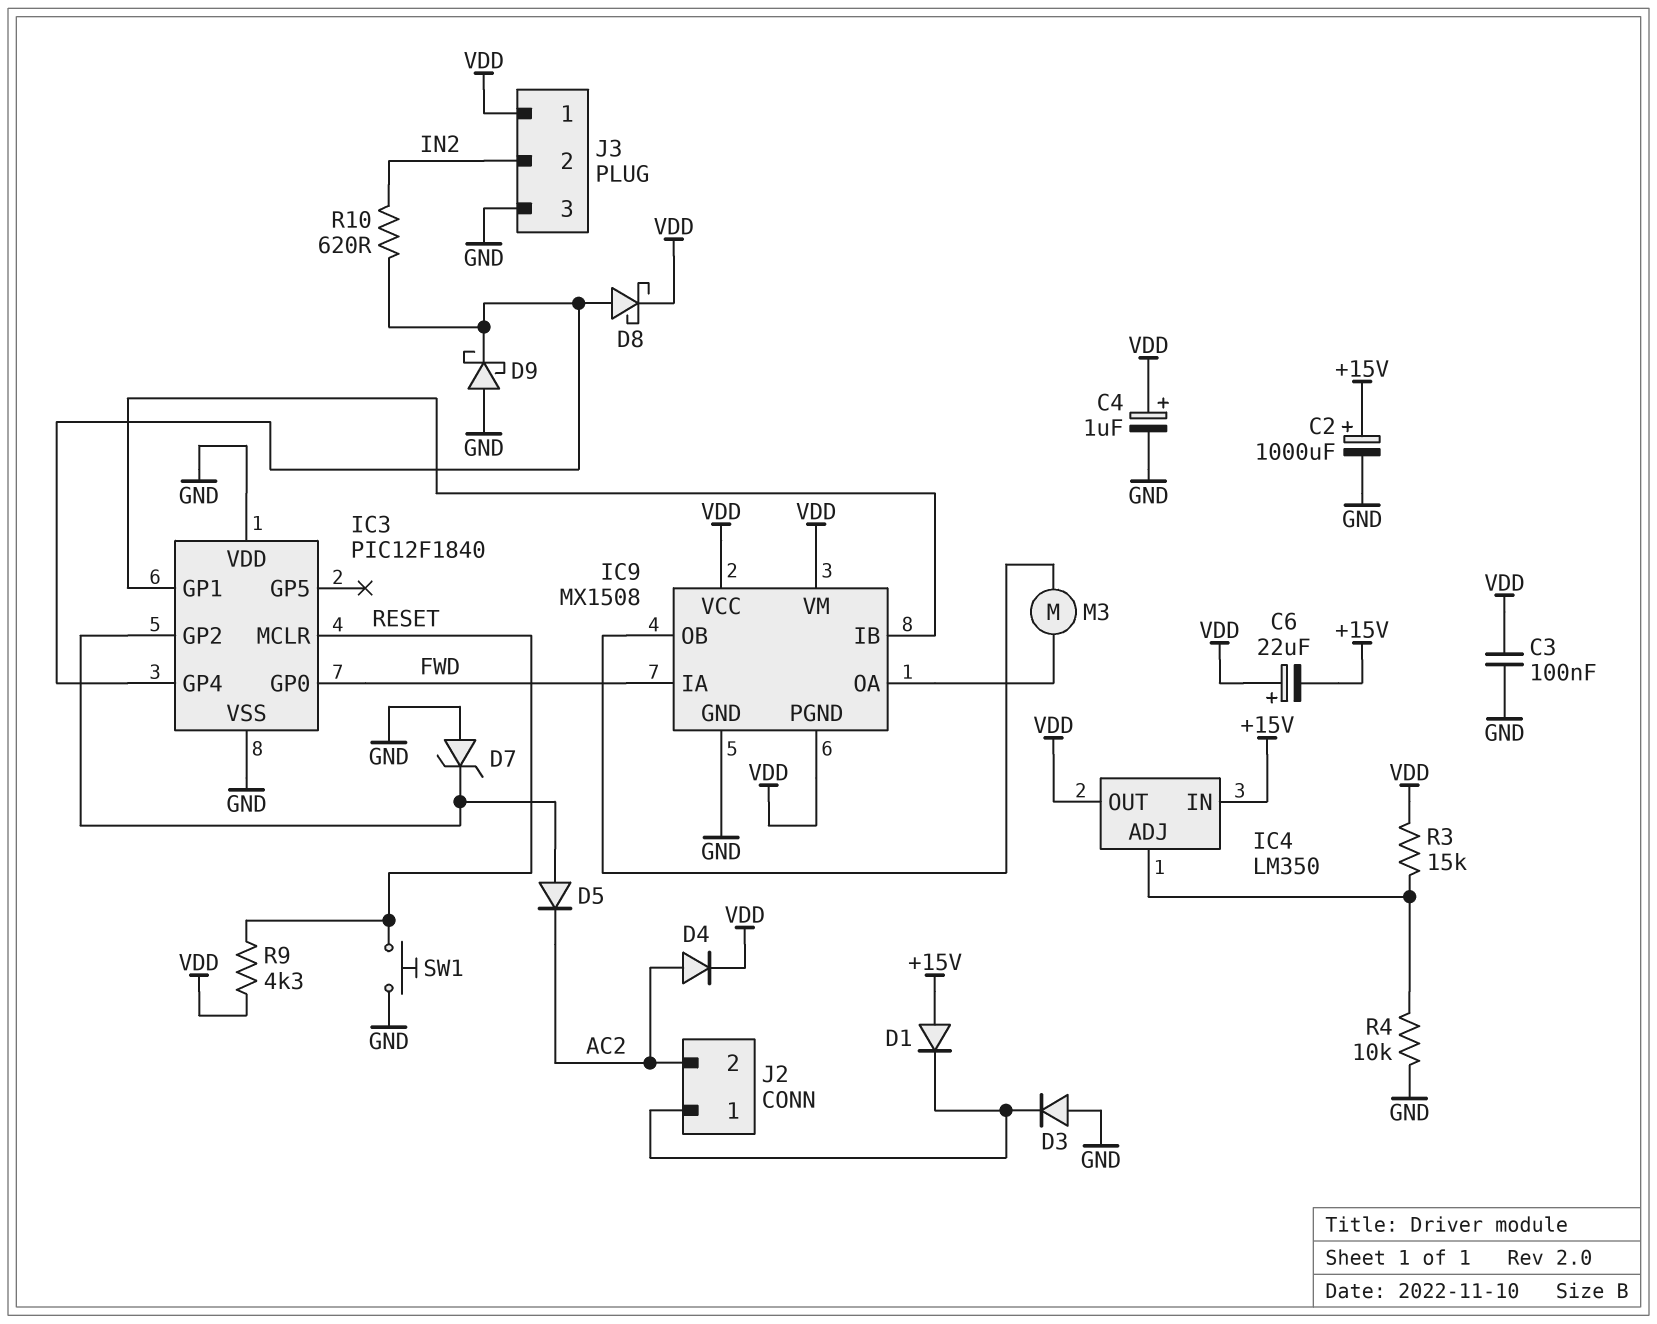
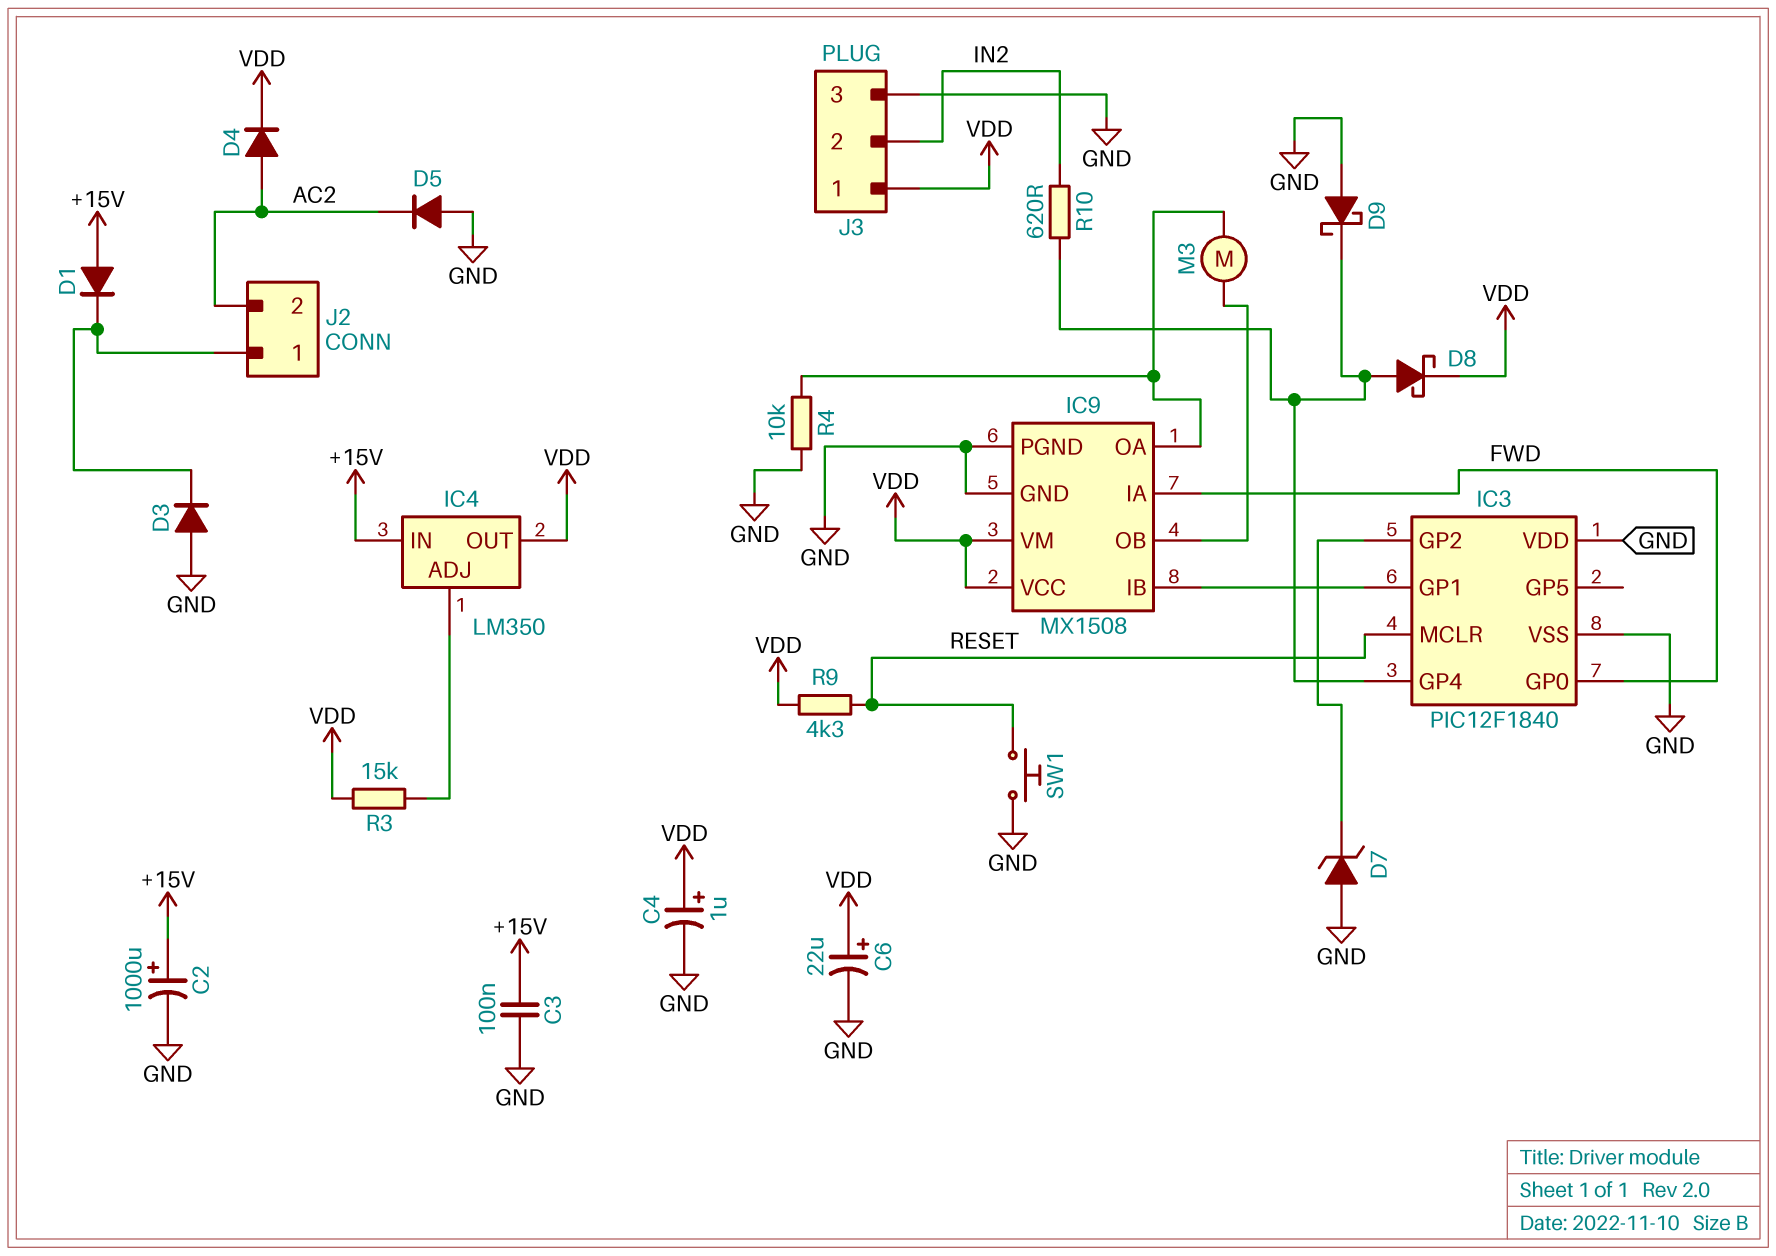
C3: 100nF (GND, VDD) -> 100nF (+15V, GND)
C6: 22uF (plus VDD, minus +15V) -> 22uF (plus VDD, minus GND)
D5: diode (A IC3/GP2, K AC2) -> diode (A GND, K AC2)
IC9 pin PGND: VDD -> GND
R4: 10k (GND, IC4/ADJ) -> 10k (GND, IC9/OA)

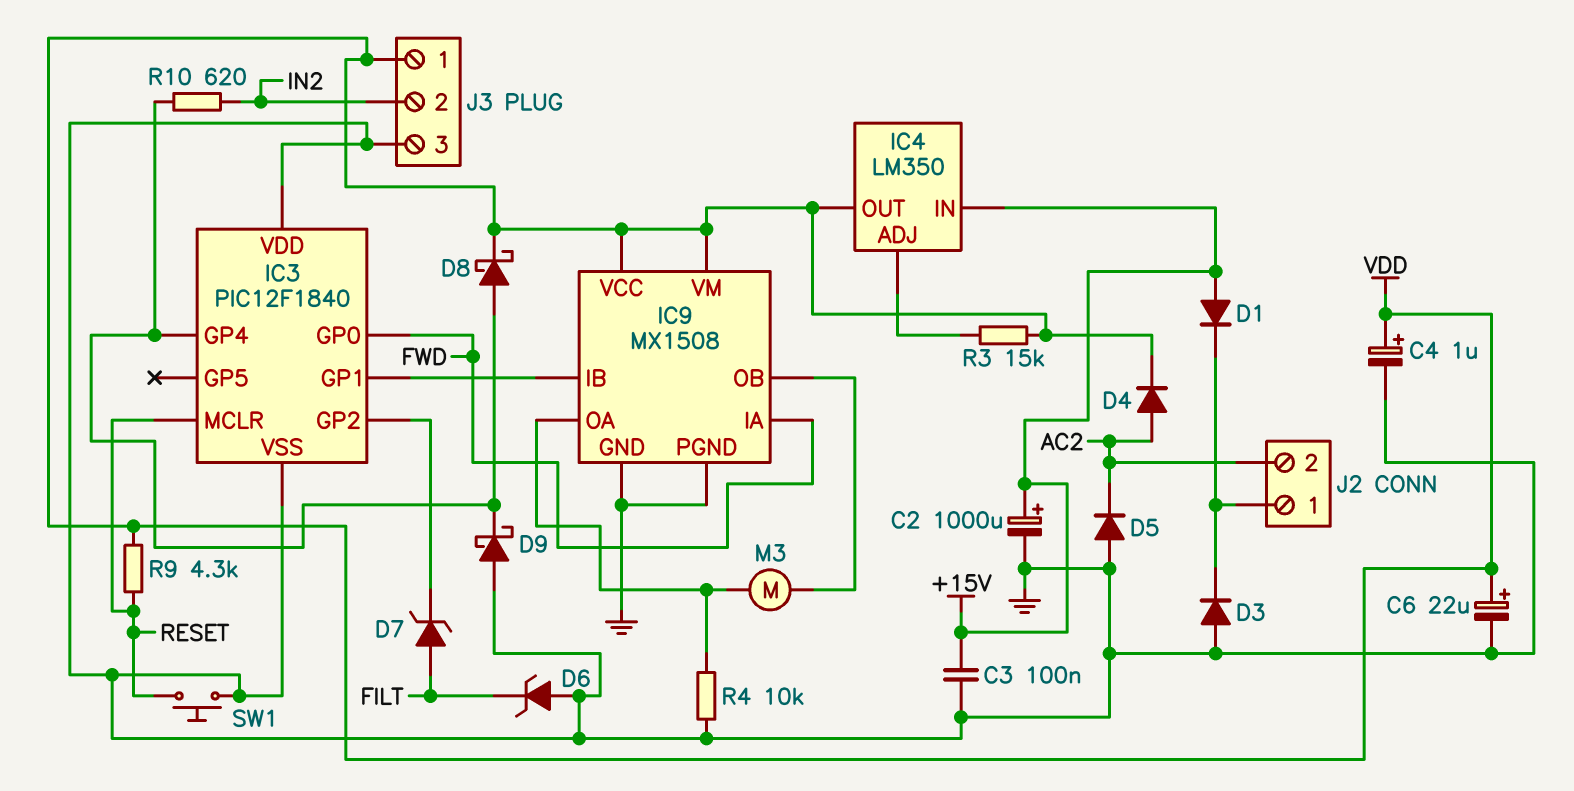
D6: none -> zener (A GND, K FILT)
D7: zener (A GND, K IC3/GP2) -> zener (A FILT, K IC3/GP2)

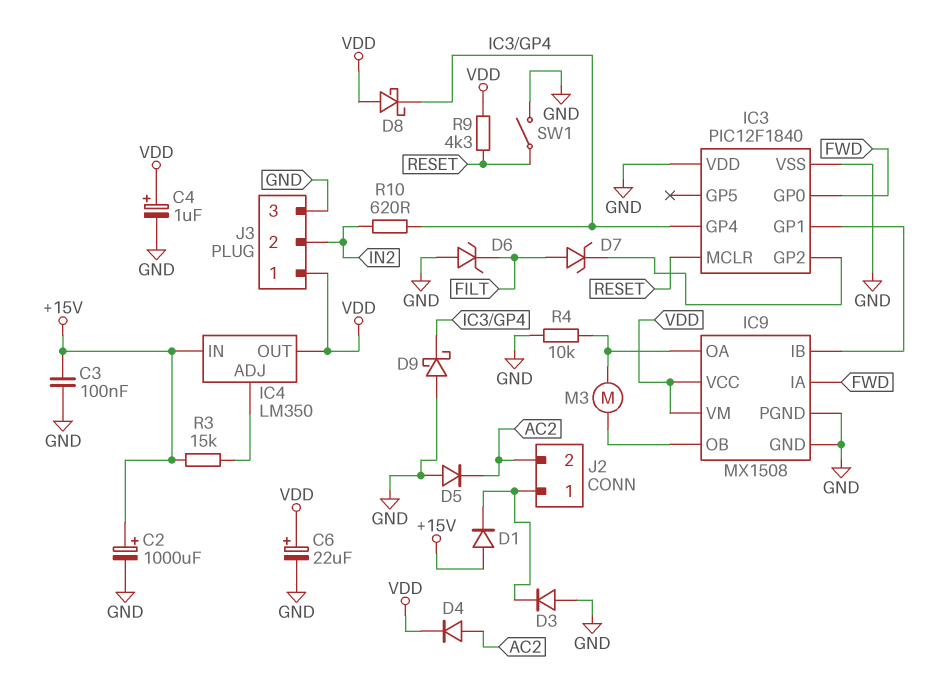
D8: schottky (A IC3/GP4, K VDD) -> schottky (A VDD, K IC3/GP4)
R3: 15k (IC4/ADJ, VDD) -> 15k (+15V, IC4/ADJ)
SW1: button (GND, RESET) -> switch (GND, RESET)

